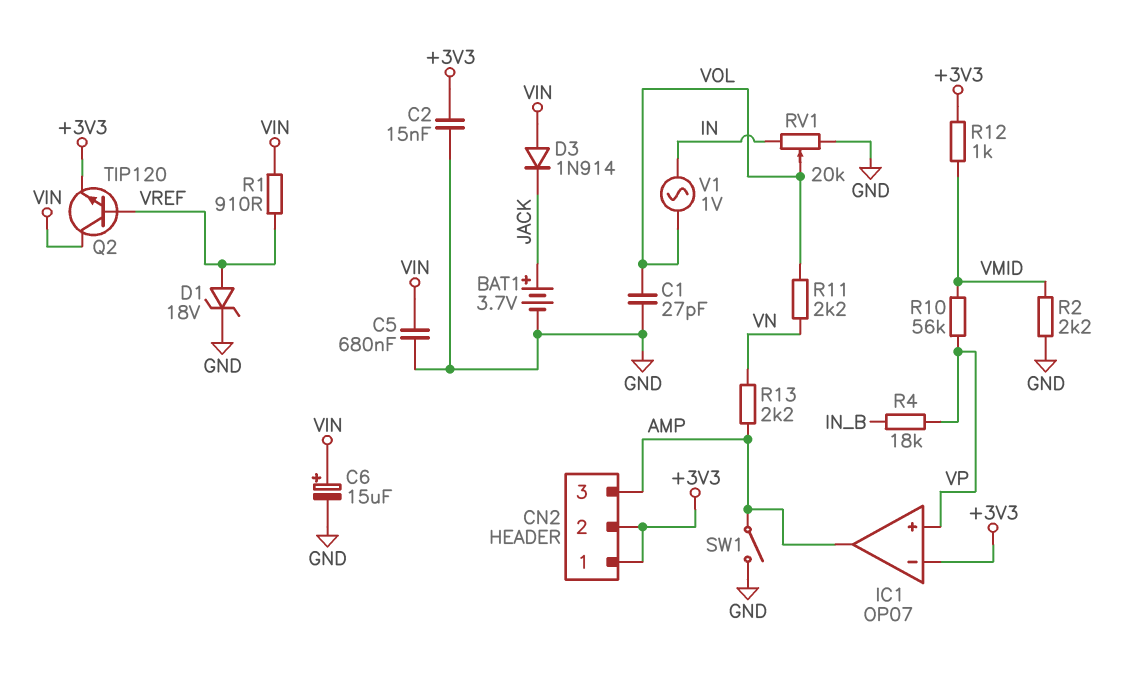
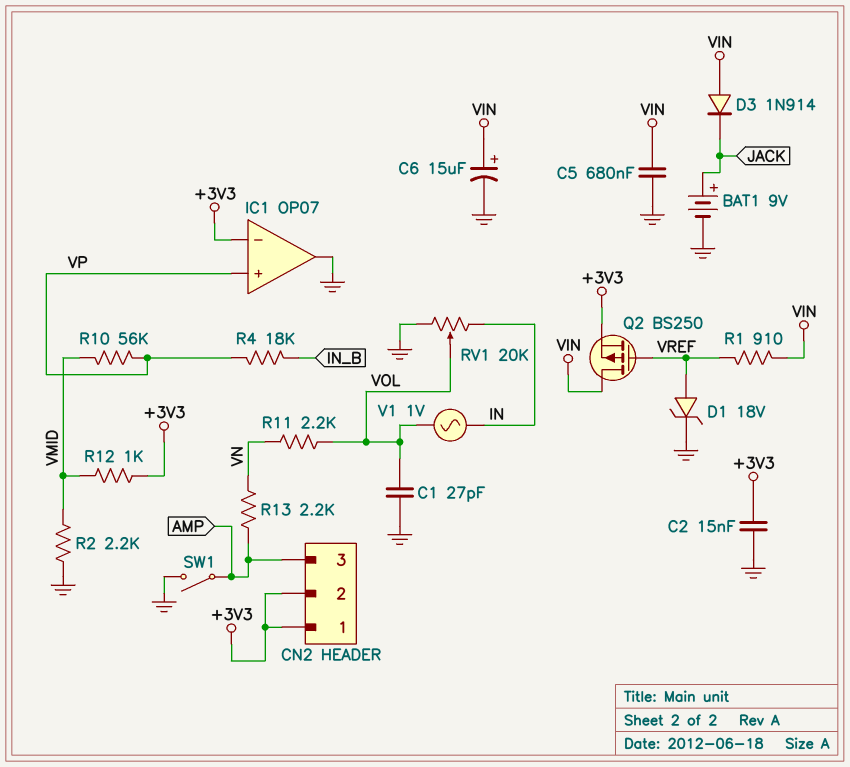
BAT1: 3.7V (plus JACK, minus GND) -> 9V (plus JACK, minus GND)
IC1 pin out: AMP -> GND
Q2: NPN TIP120 (B VREF, C VIN, E +3V3) -> PMOS BS250 (G VREF, D VIN, S +3V3)

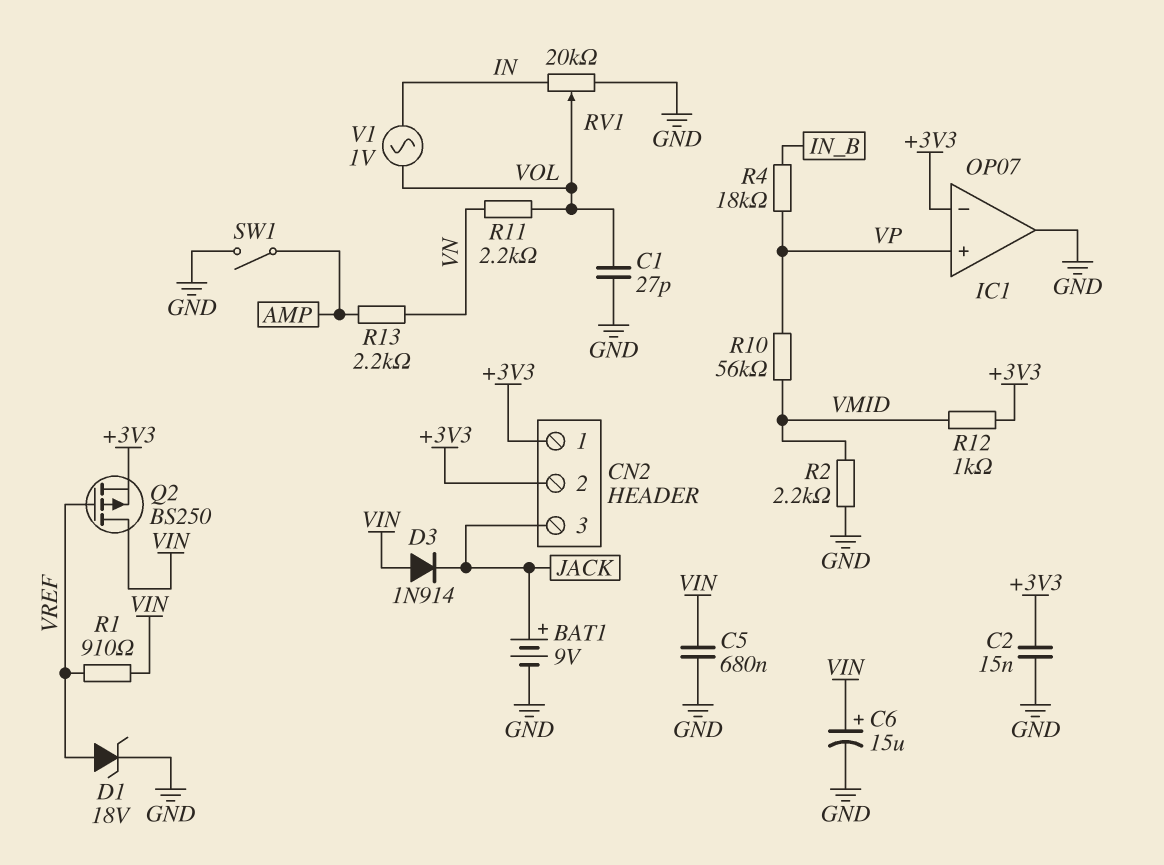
CN2 pin 3: AMP -> JACK

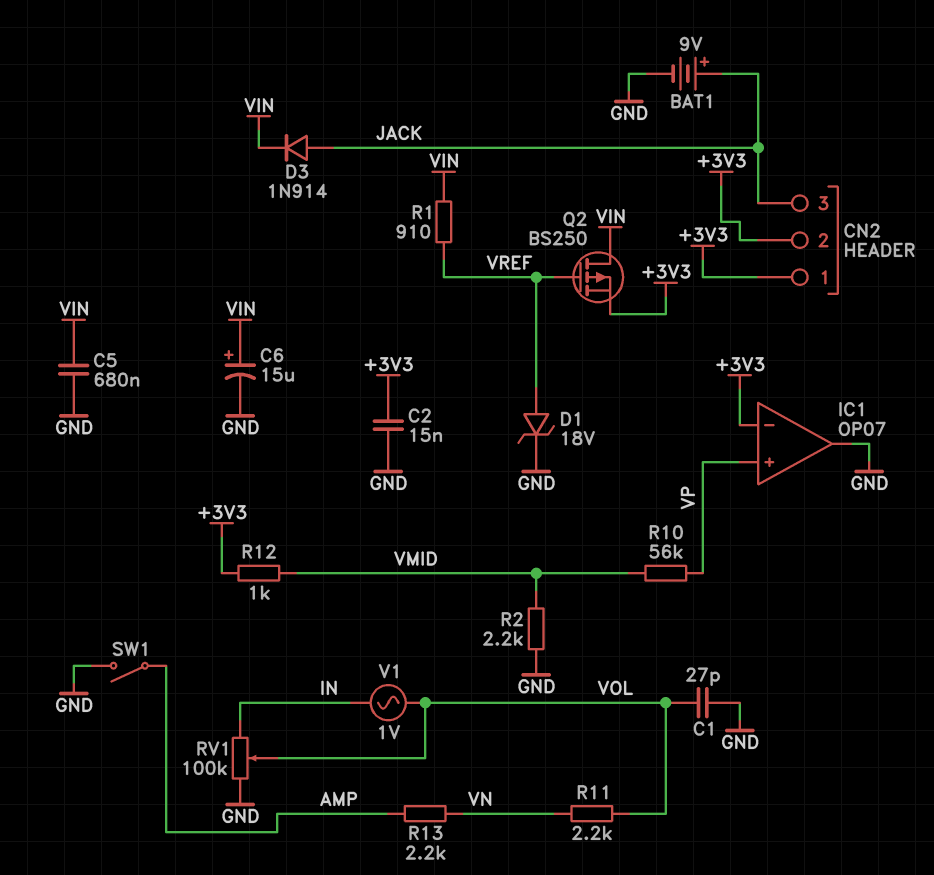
D3: diode 1N914 (A VIN, K JACK) -> diode 1N914 (A JACK, K VIN)
R4: 18k (IN_B, VP) -> none
RV1: 20k (GND, IN, wiper VOL) -> 100k (GND, IN, wiper VOL)

